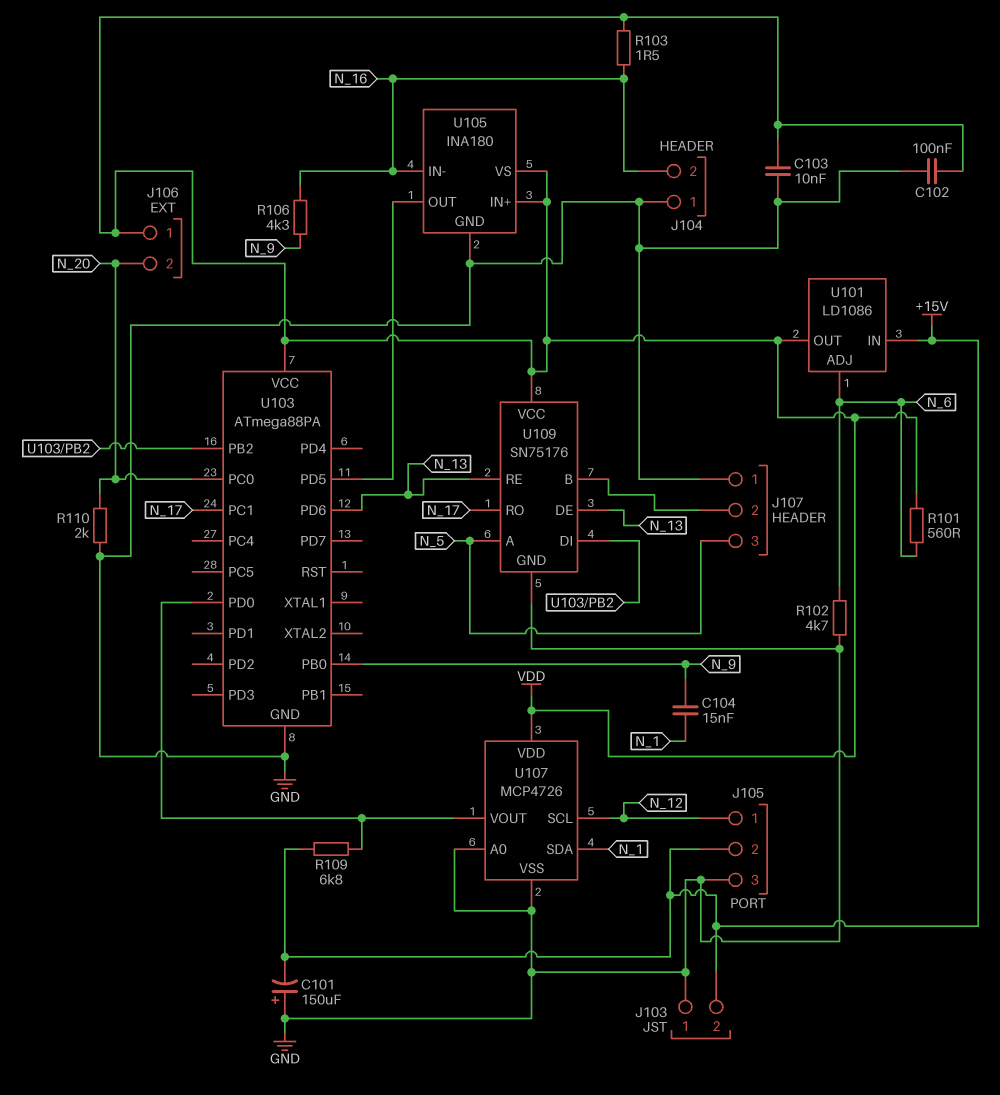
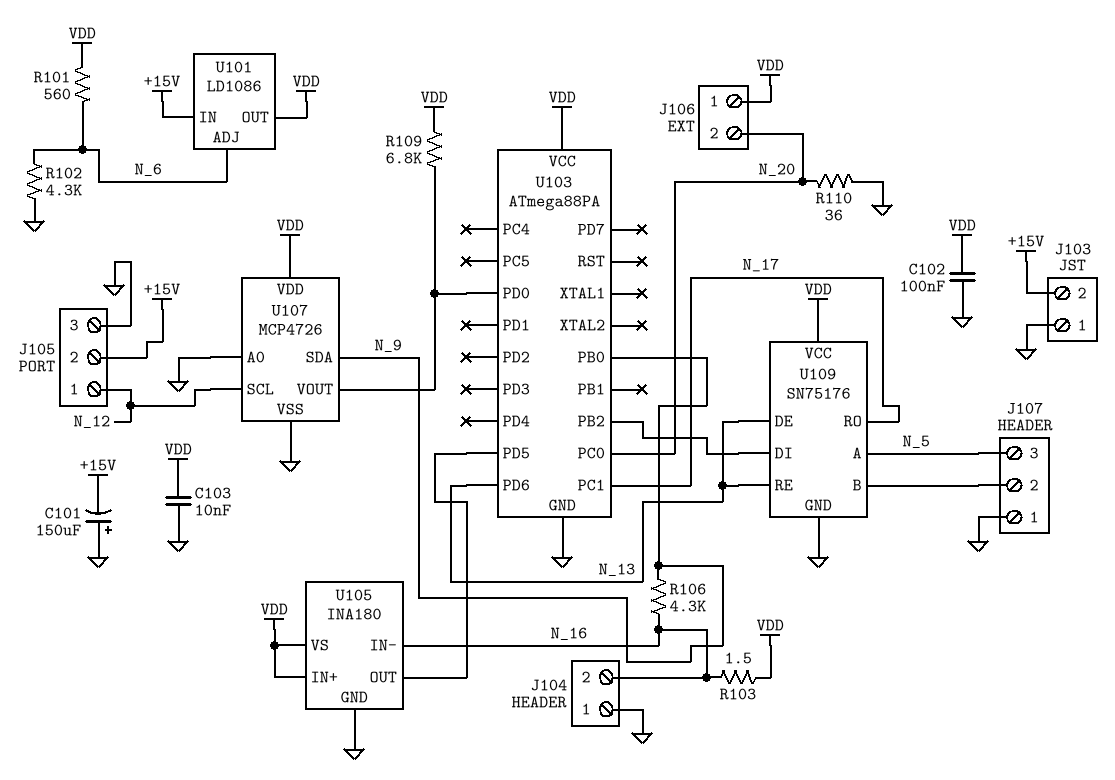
C104: 15nF (N_1, N_9) -> none
R102: 4.7k (GND, N_6) -> 4.3k (GND, N_6)
R109: 6.8k (+15V, U103/PD0) -> 6.8k (U103/PD0, VDD)
R110: 2k (GND, N_20) -> 36 (GND, N_20)
U107 pin SDA: N_1 -> N_9

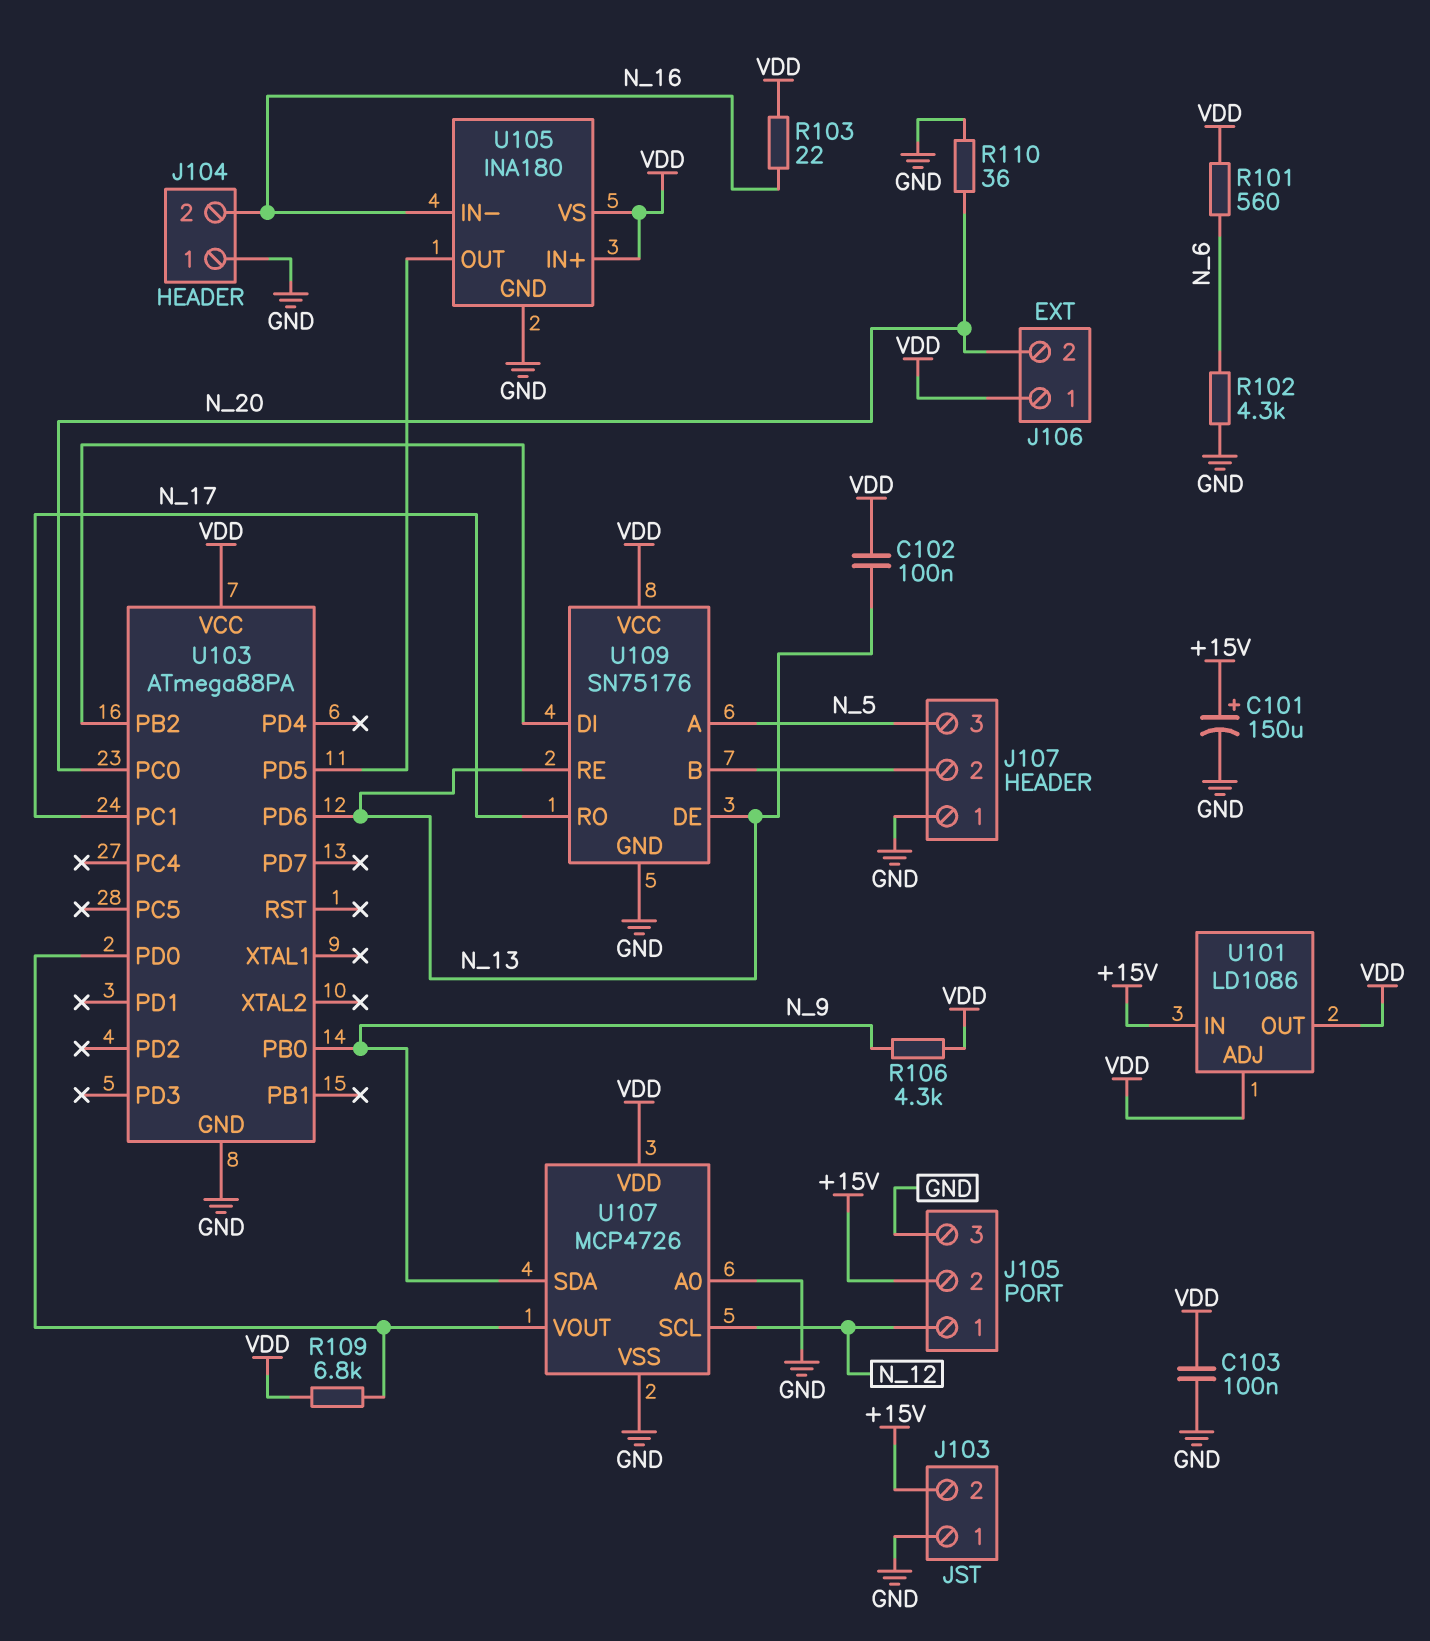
C101: 150uF (plus GND, minus +15V) -> 150uF (plus +15V, minus GND)
C102: 100nF (GND, VDD) -> 100nF (N_13, VDD)
C103: 10nF (GND, VDD) -> 100nF (GND, VDD)
R103: 1.5 (N_16, VDD) -> 22 (N_16, VDD)
R106: 4.3k (N_9, N_16) -> 4.3k (N_9, VDD)
U101 pin ADJ: N_6 -> VDD

